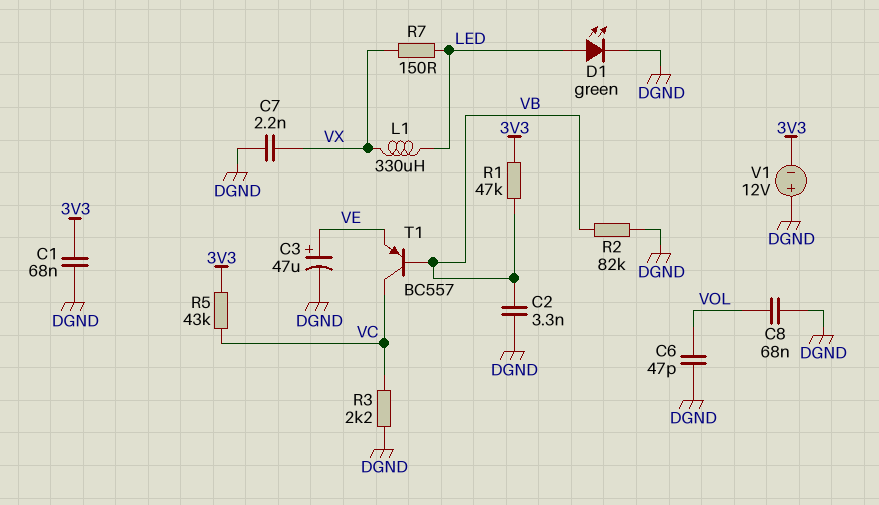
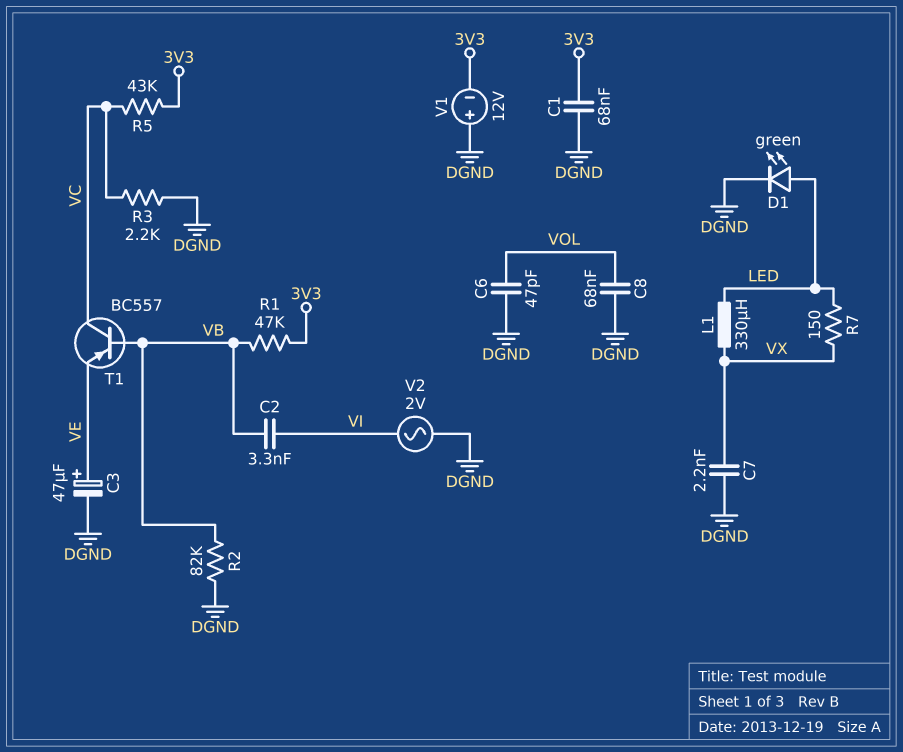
C2: 3.3nF (DGND, VB) -> 3.3nF (VB, VI)
V2: none -> AC 2V (DGND, VI)

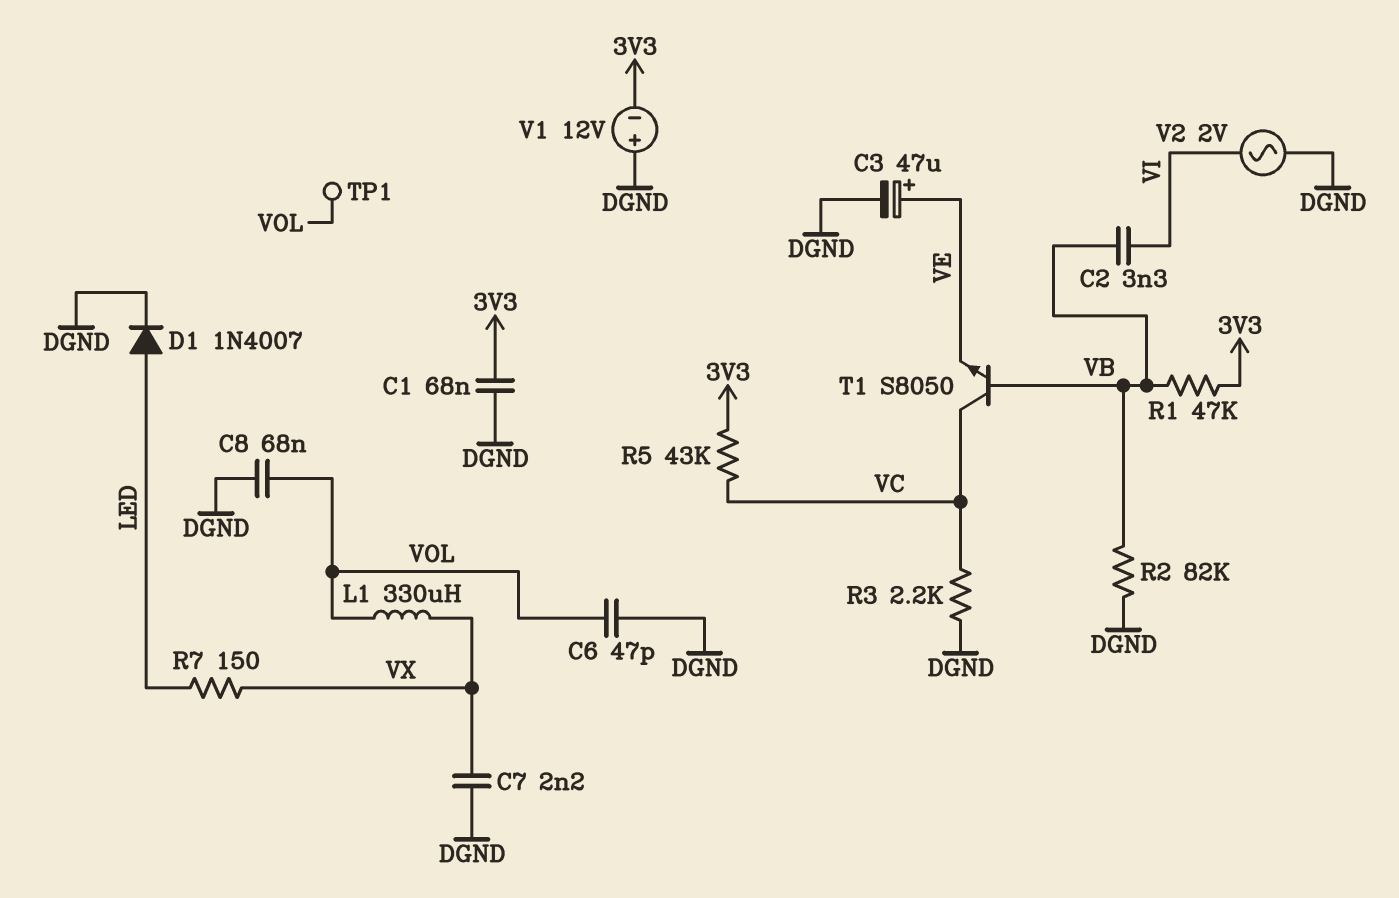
D1: LED green (A LED, K DGND) -> diode 1N4007 (A LED, K DGND)
L1: 330uH (LED, VX) -> 330uH (VOL, VX)
T1: PNP BC557 (B VB, C VC, E VE) -> NPN S8050 (B VB, C VC, E VE)
TP1: none -> test point (VOL)

